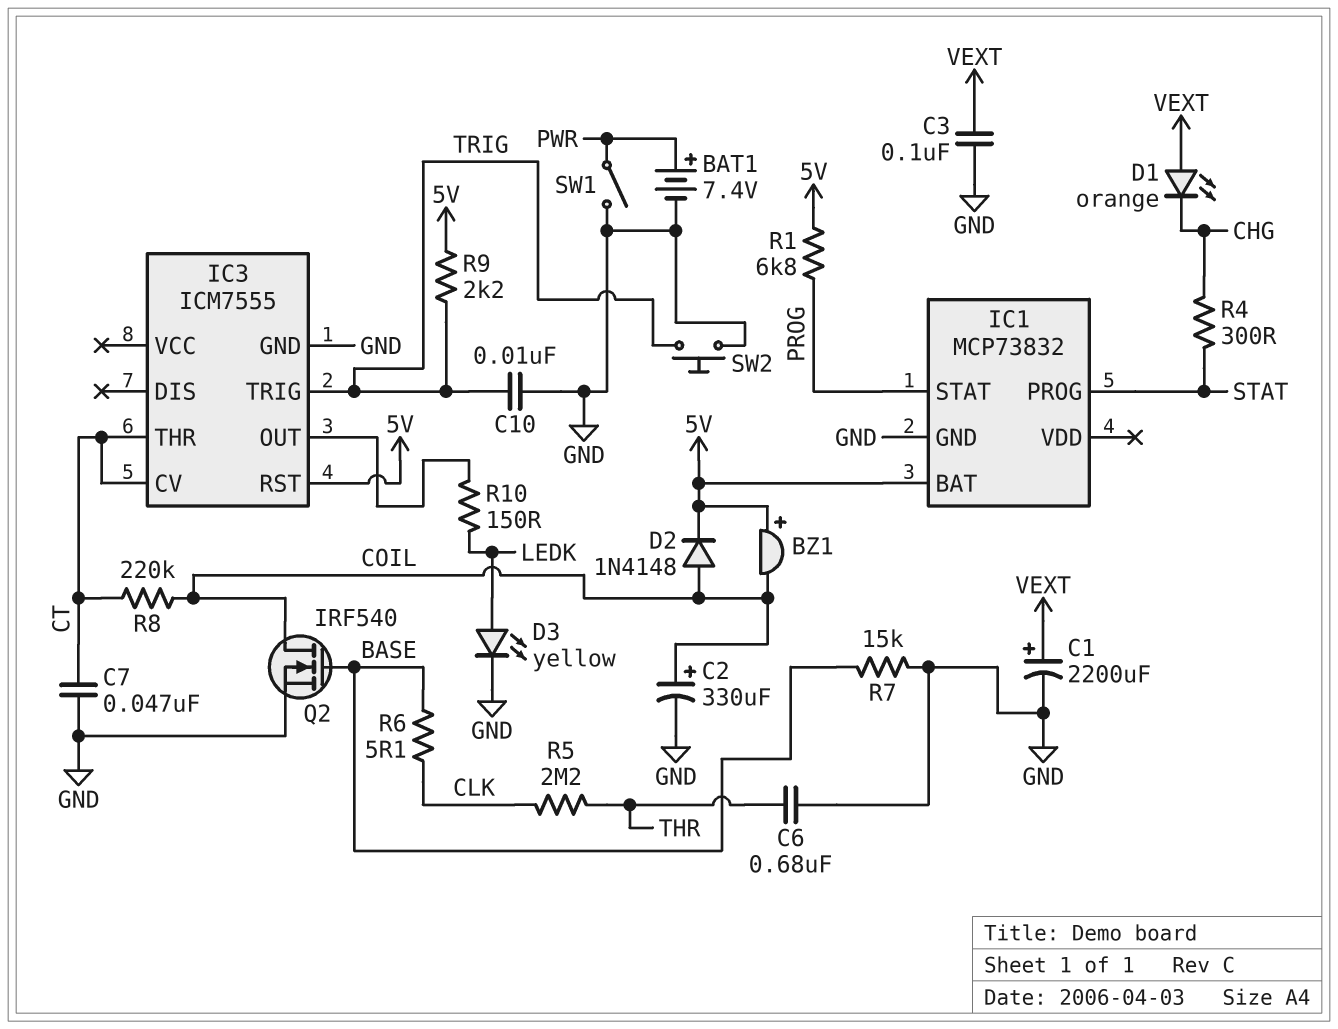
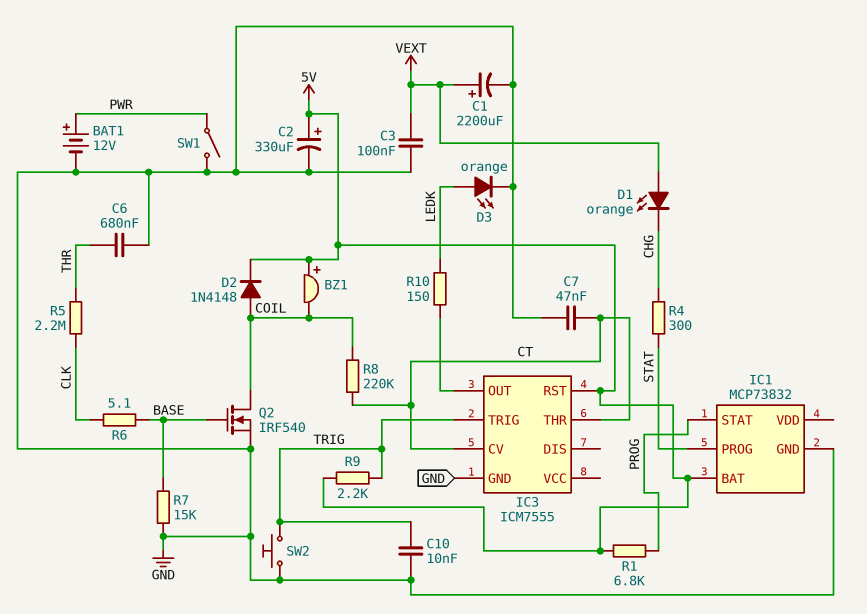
BAT1: 7.4V (plus PWR, minus GND) -> 12V (plus PWR, minus GND)
C2: 330uF (plus COIL, minus GND) -> 330uF (plus 5V, minus GND)
D3: LED yellow (A LEDK, K GND) -> LED orange (A LEDK, K GND)

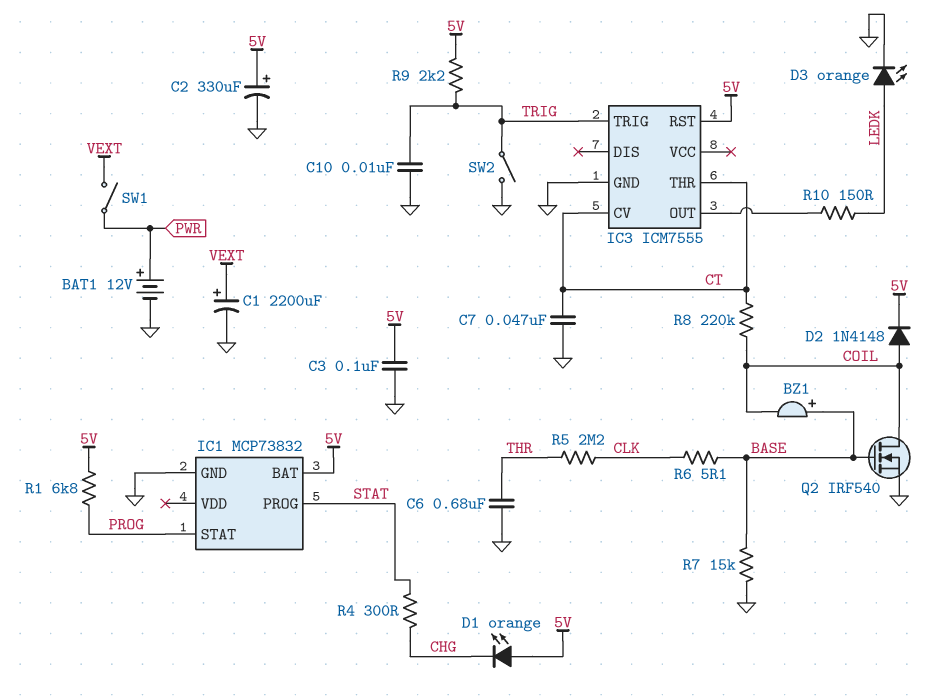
BZ1: buzzer (plus 5V, minus COIL) -> buzzer (plus BASE, minus COIL)
C3: 100nF (GND, VEXT) -> 100nF (5V, GND)
D1: LED orange (A VEXT, K CHG) -> LED orange (A 5V, K CHG)
SW1: switch (GND, PWR) -> switch (PWR, VEXT)
SW2: button (GND, TRIG) -> switch (GND, TRIG)

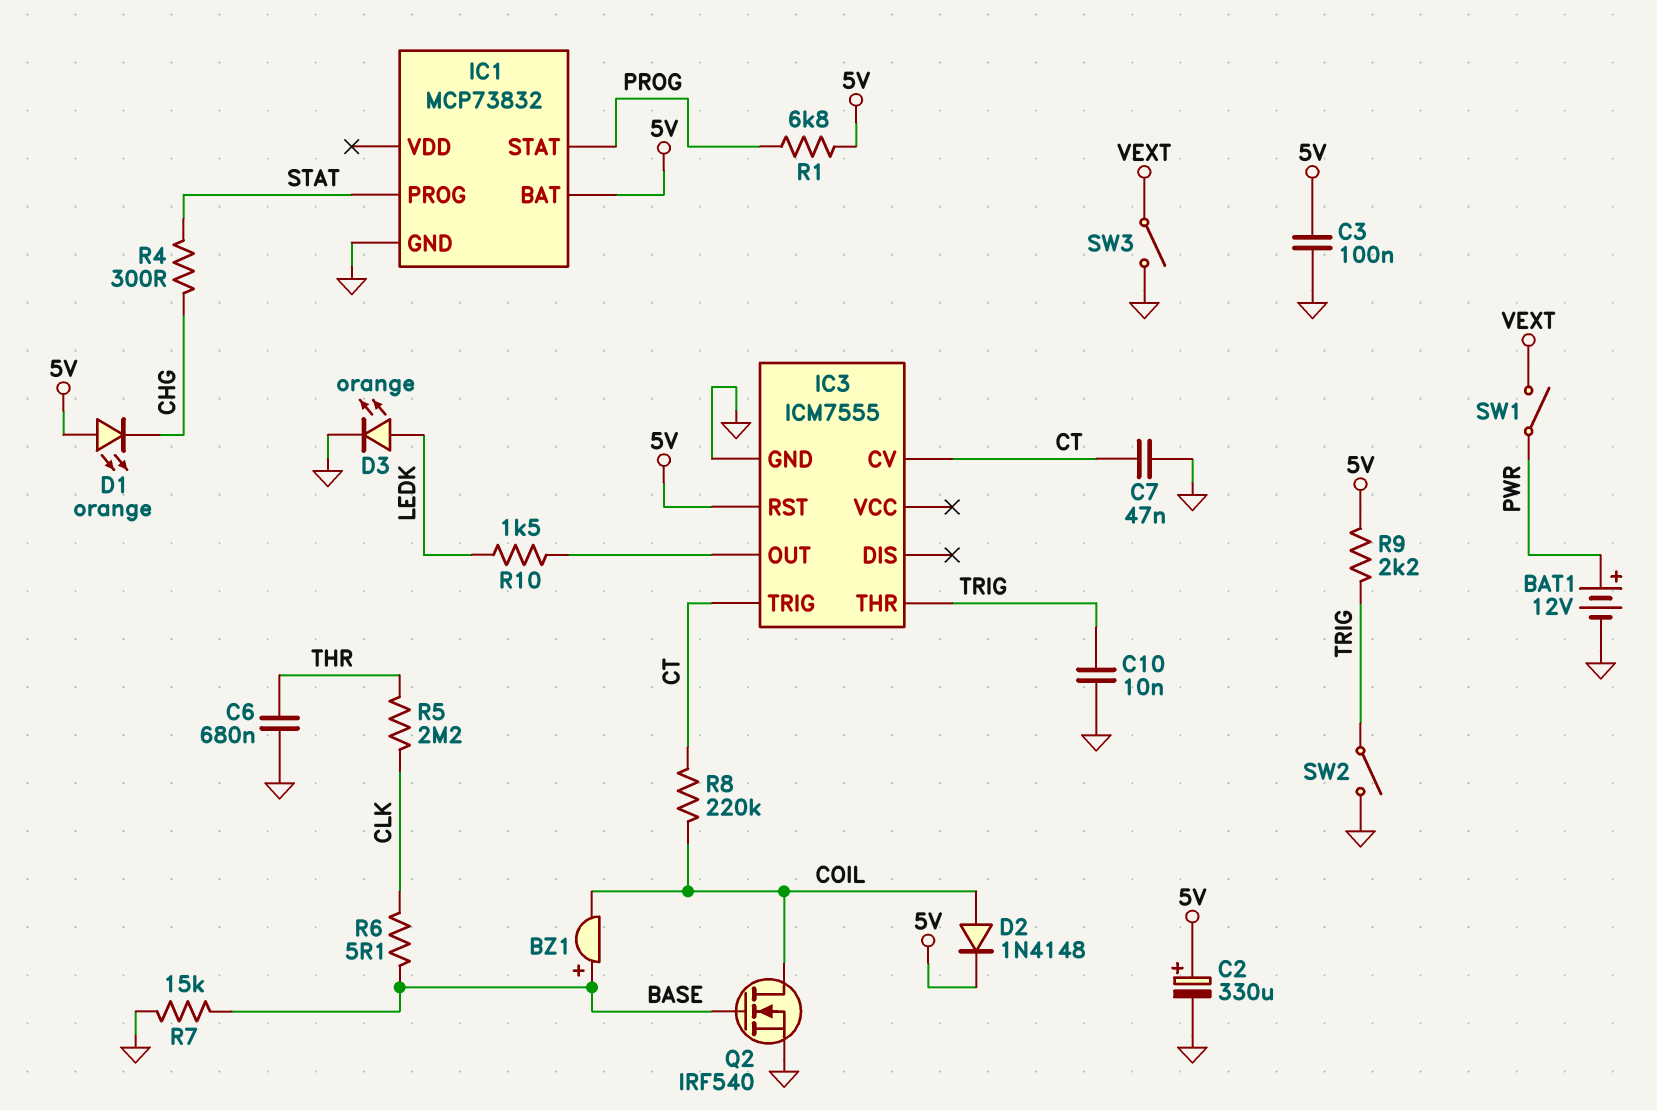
C1: 2200uF (plus VEXT, minus GND) -> none
IC3 pin THR: CT -> TRIG
IC3 pin TRIG: TRIG -> CT
R10: 150 (IC3/OUT, LEDK) -> 1.5k (IC3/OUT, LEDK)
SW3: none -> switch (GND, VEXT)

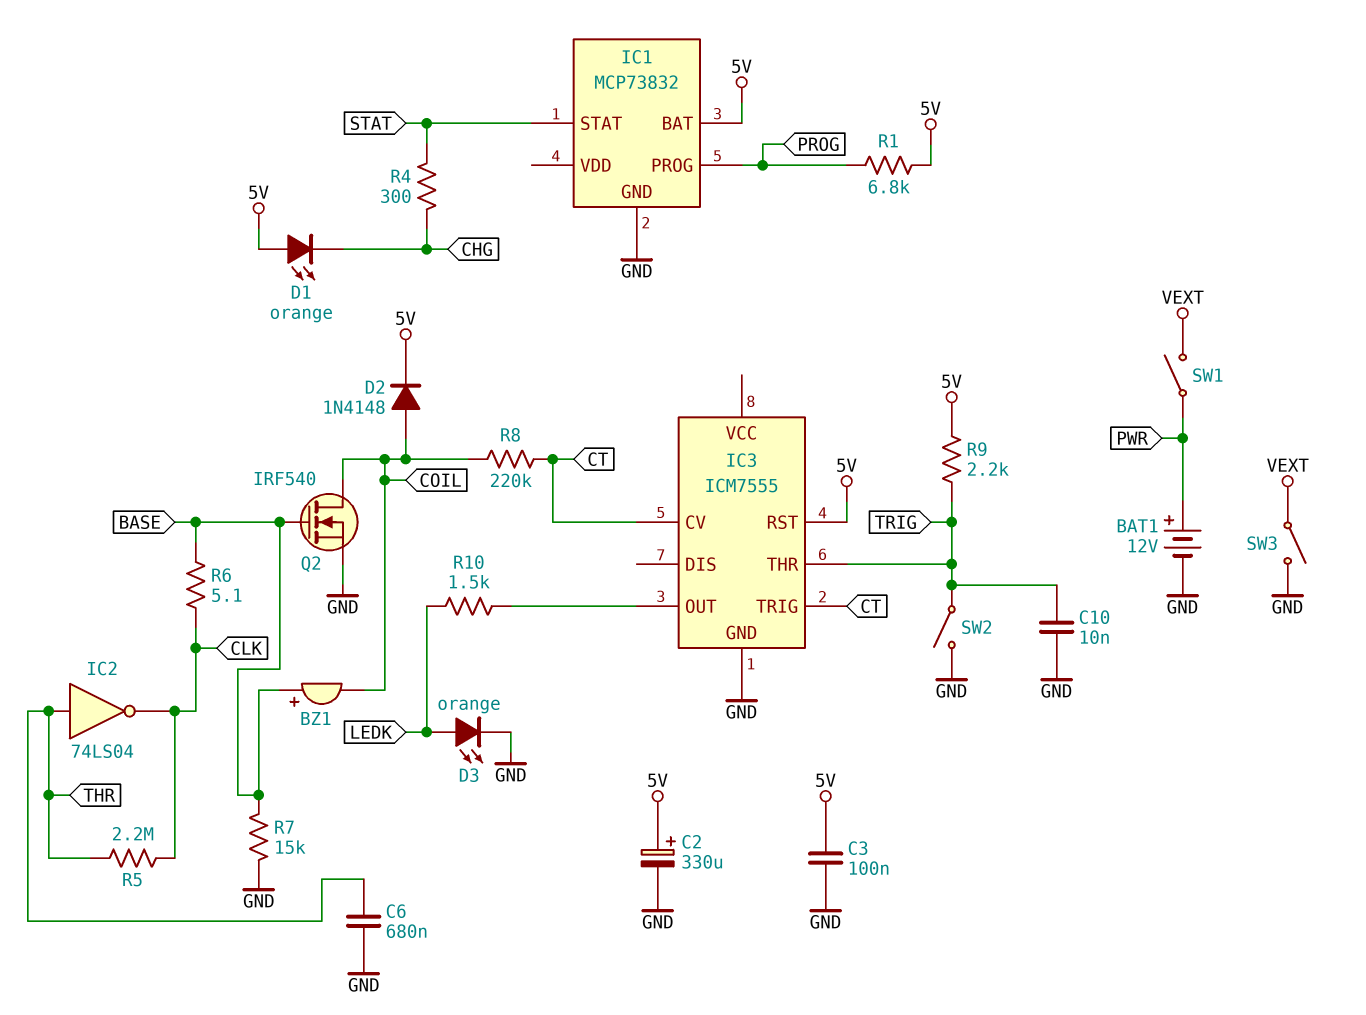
C7: 47nF (CT, GND) -> none
IC1 pin PROG: STAT -> PROG
IC1 pin STAT: PROG -> STAT
IC2: none -> NOT 74LS04 (in THR, out CLK)

